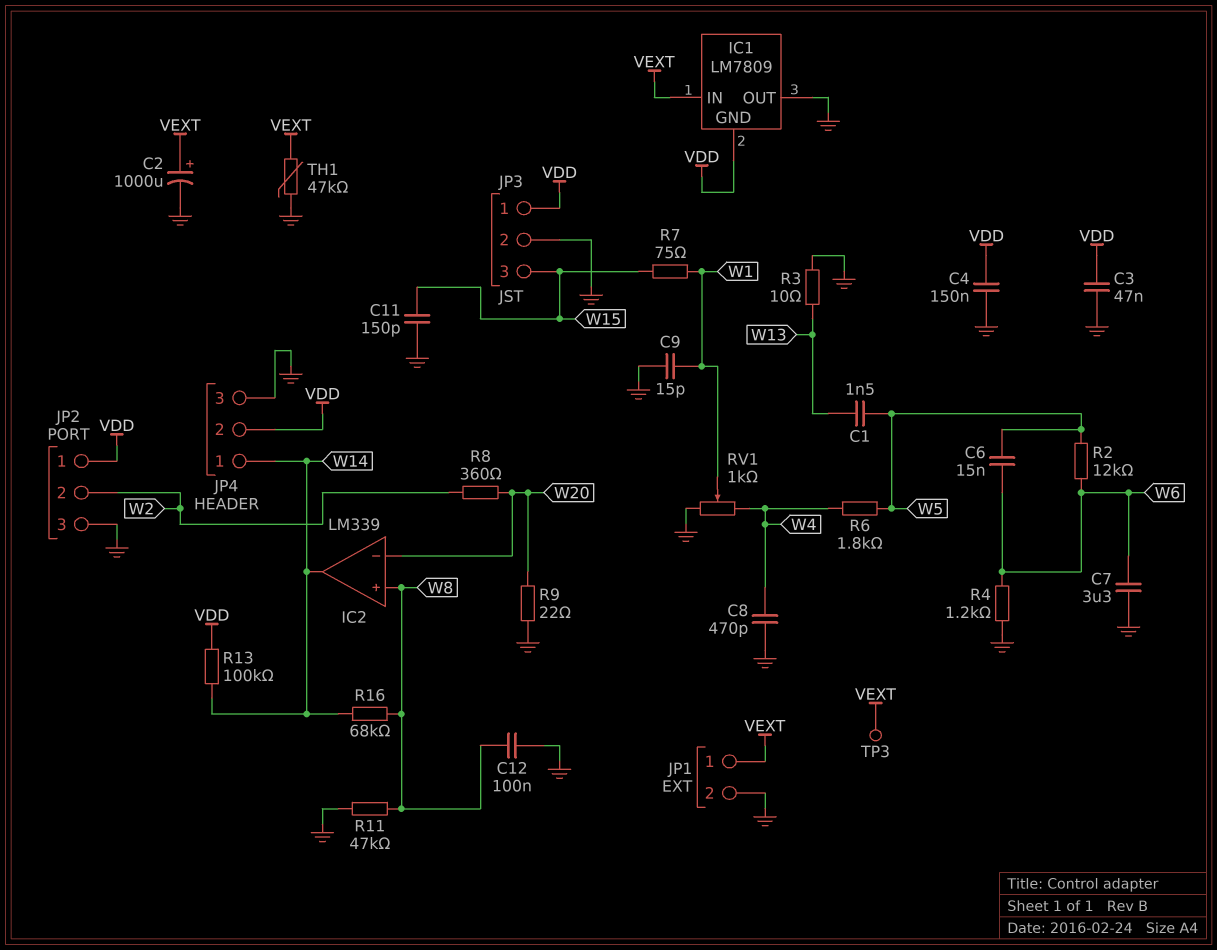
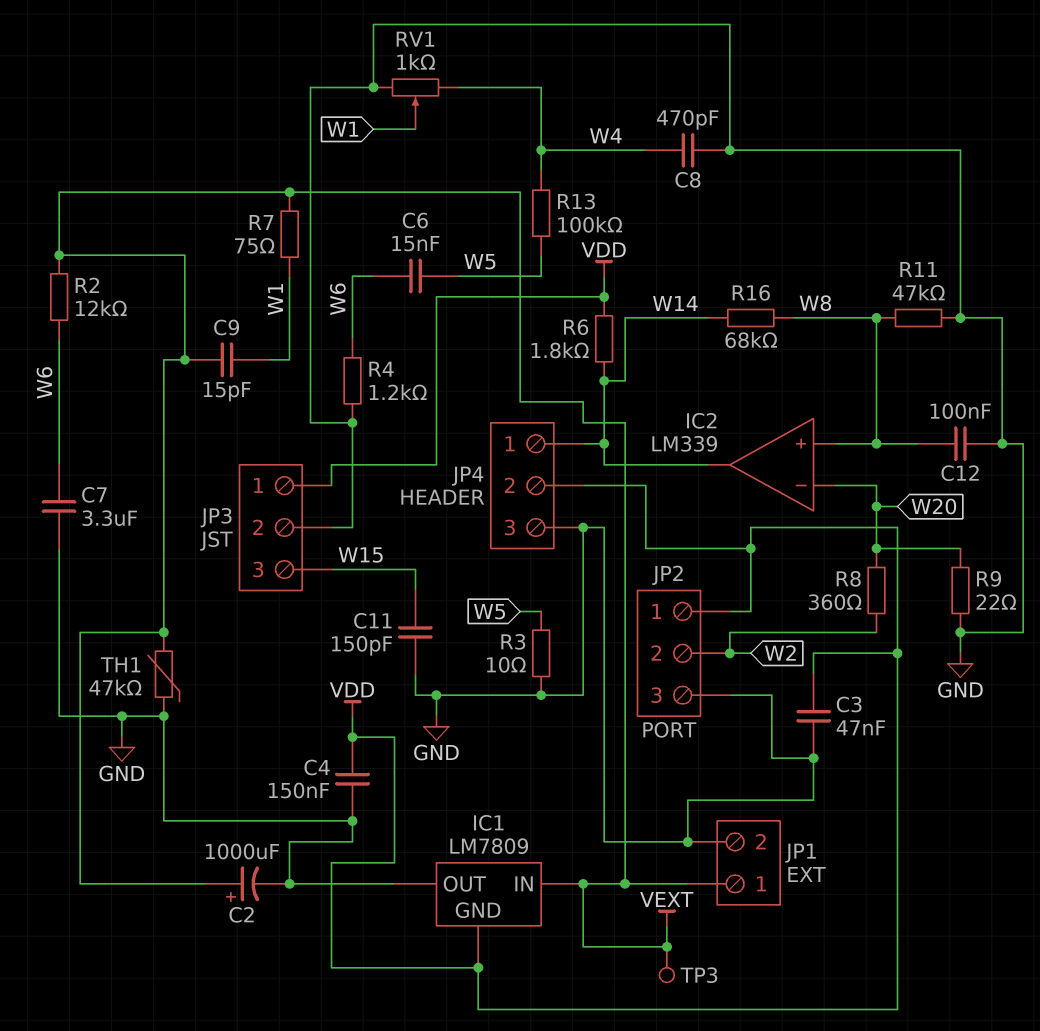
C1: 1.5nF (W5, W13) -> none
C9: 15pF (GND, W1) -> 15pF (VEXT, W1)
R2: 12k (W5, W6) -> 12k (VEXT, W6)
R3: 10 (GND, W13) -> 10 (GND, W5)
R6: 1.8k (W4, W5) -> 1.8k (VDD, W14)
R7: 75 (W1, W15) -> 75 (VEXT, W1)
R13: 100k (VDD, W14) -> 100k (W4, W5)

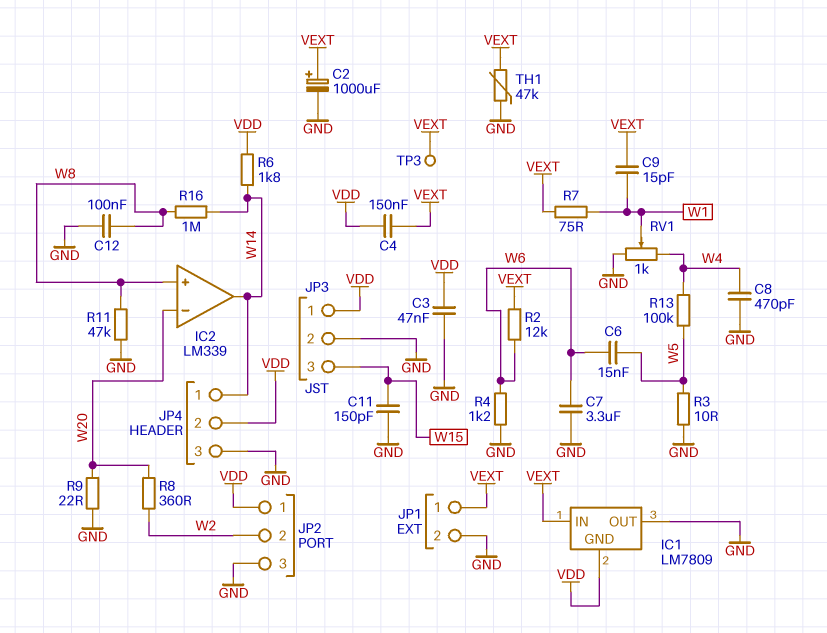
C4: 150nF (GND, VDD) -> 150nF (VDD, VEXT)
R16: 68k (W8, W14) -> 1M (W8, W14)

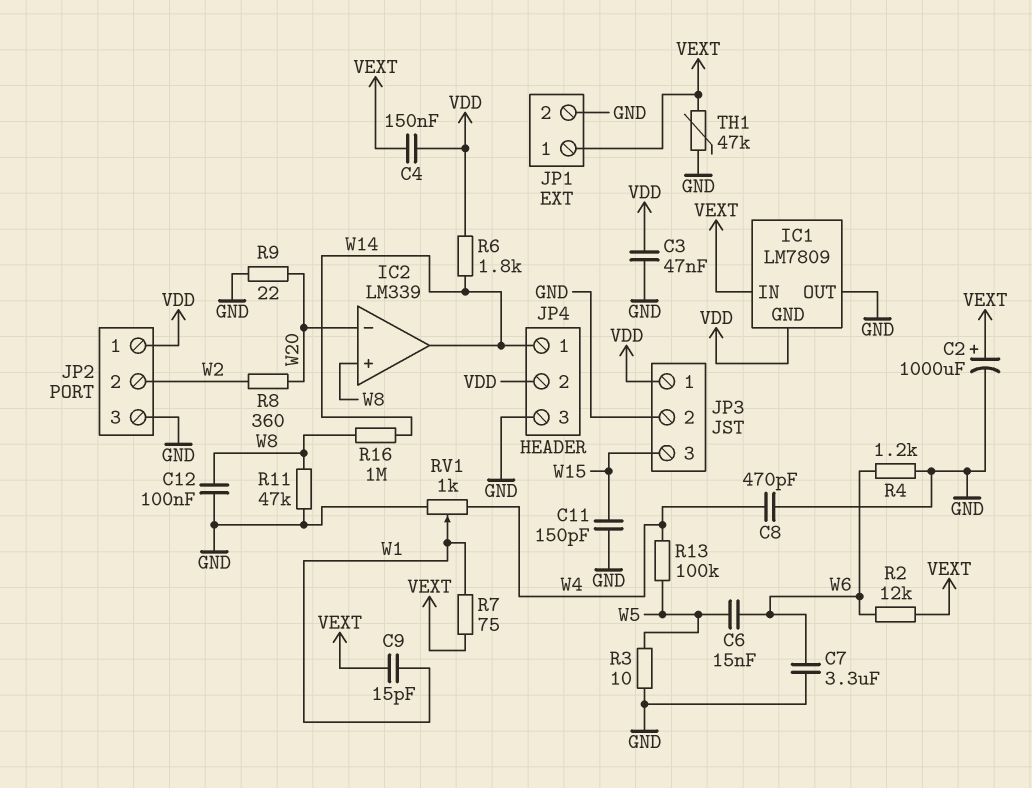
TP3: test point (VEXT) -> none

